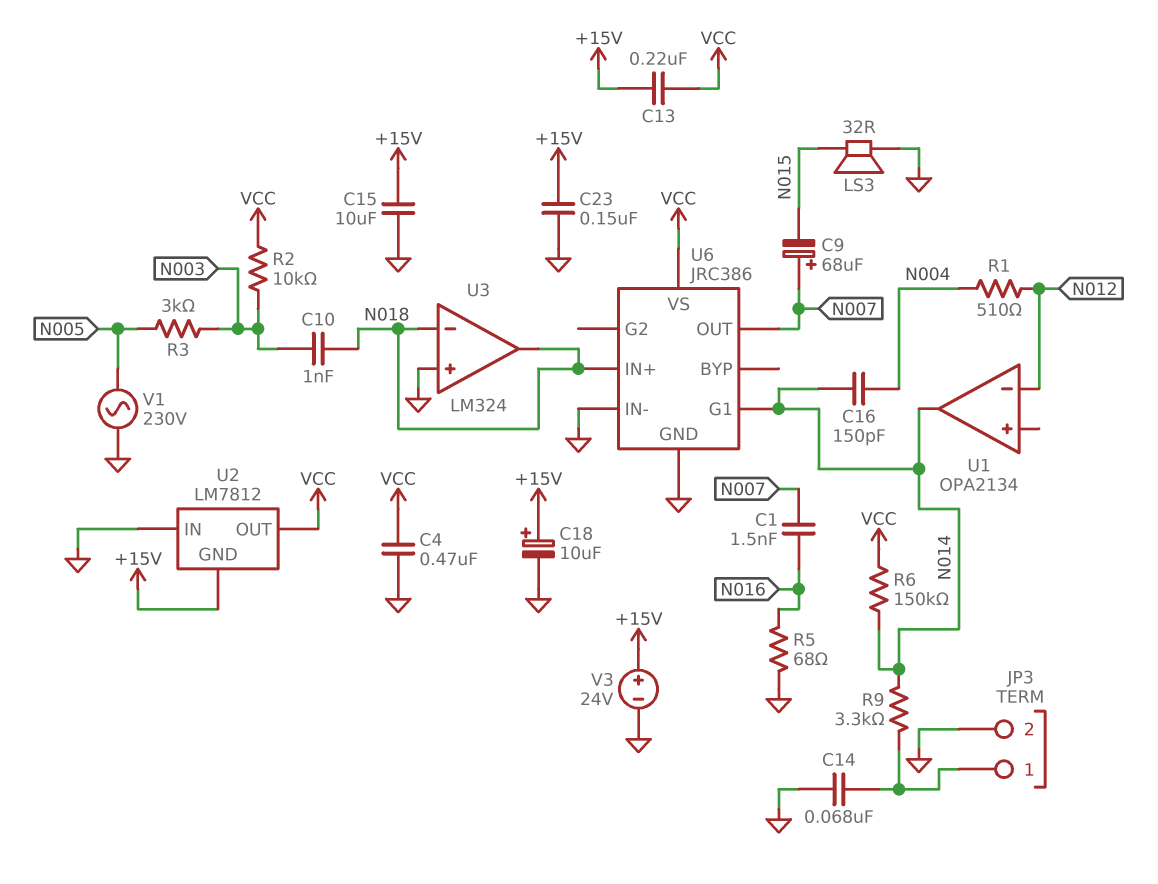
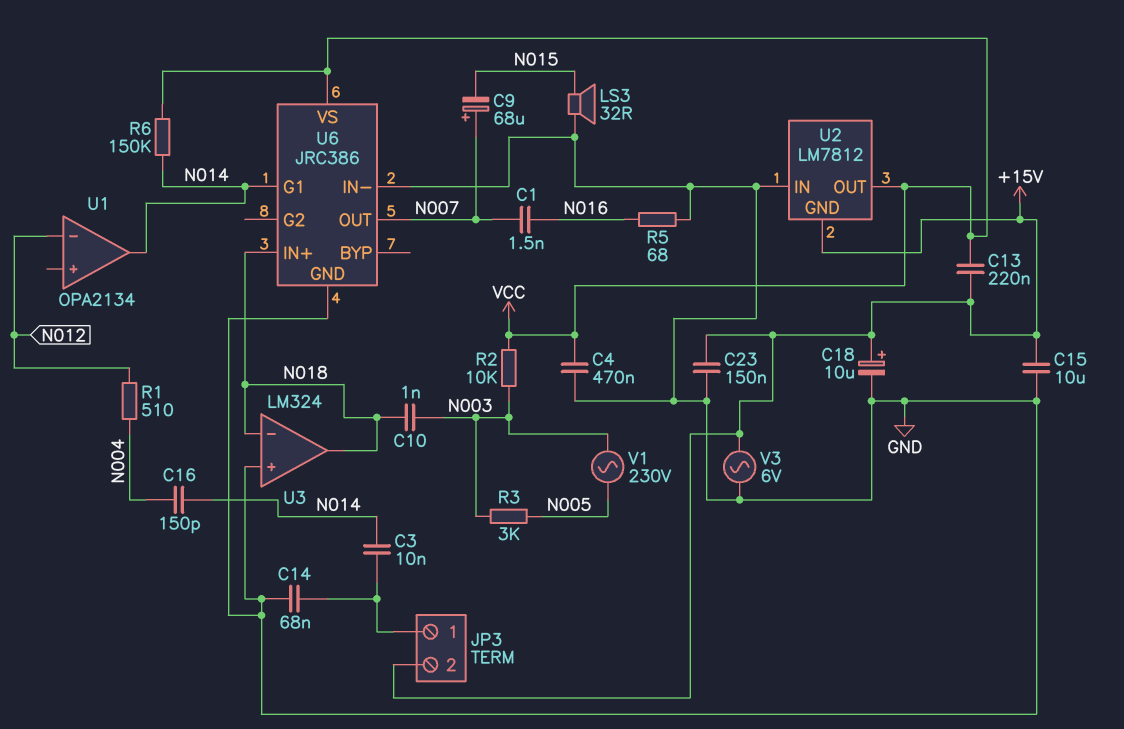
C3: none -> 10nF (JP3/1, N014)
JP3 pin 2: GND -> +15V
R9: 3.3k (JP3/1, N014) -> none
V1: AC 230V (GND, N005) -> AC 230V (N003, N005)
V3: 24V (plus +15V, minus GND) -> AC 6V (+15V, GND)

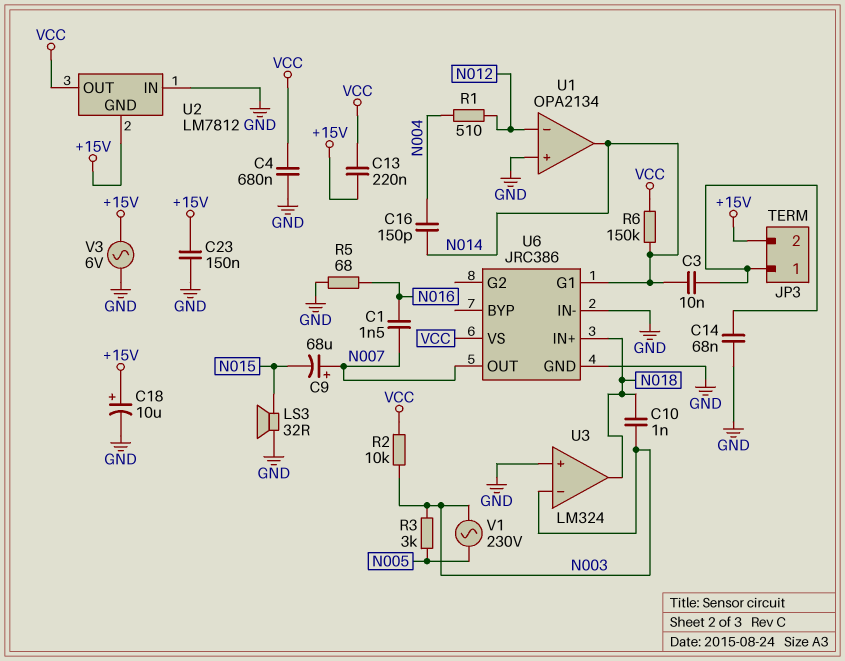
C4: 470nF (GND, VCC) -> 680nF (GND, VCC)
C15: 10uF (+15V, GND) -> none
U1 pin in+: none -> GND
U3 pin in-: N018 -> N003

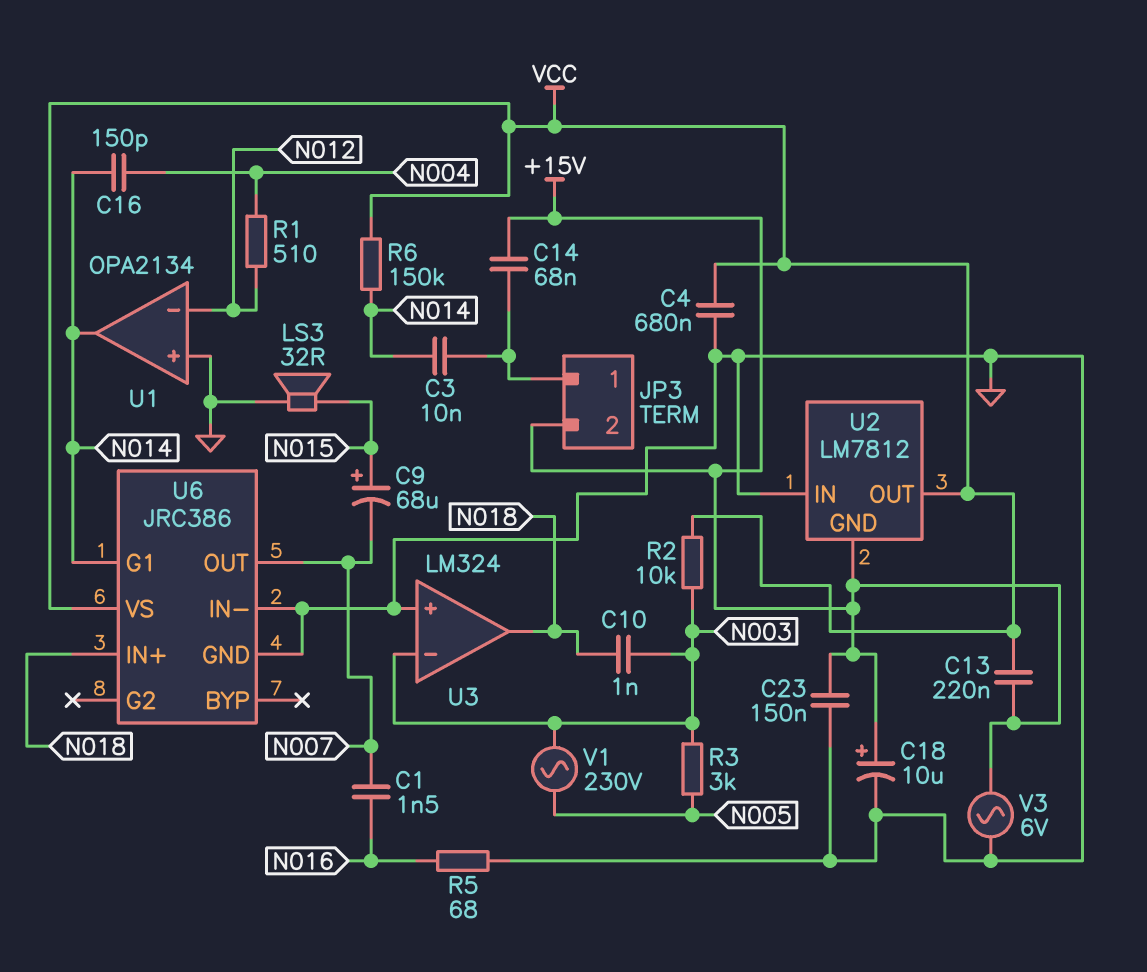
C9: 68uF (plus N007, minus N015) -> 68uF (plus N015, minus N007)
C14: 68nF (GND, JP3/1) -> 68nF (+15V, JP3/1)

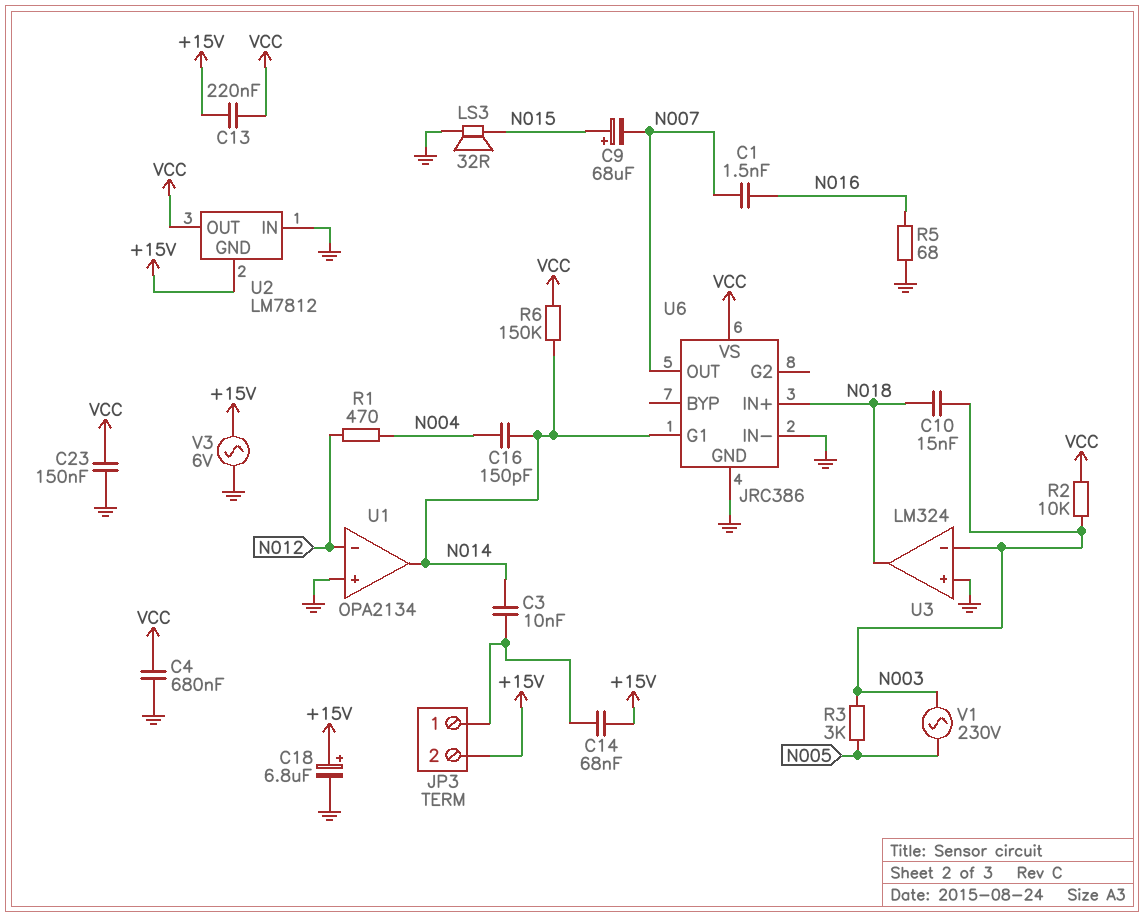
C10: 1nF (N003, N018) -> 15nF (N003, N018)
C18: 10uF (plus +15V, minus GND) -> 6.8uF (plus +15V, minus GND)
C23: 150nF (+15V, GND) -> 150nF (GND, VCC)
R1: 510 (N004, N012) -> 470 (N004, N012)

